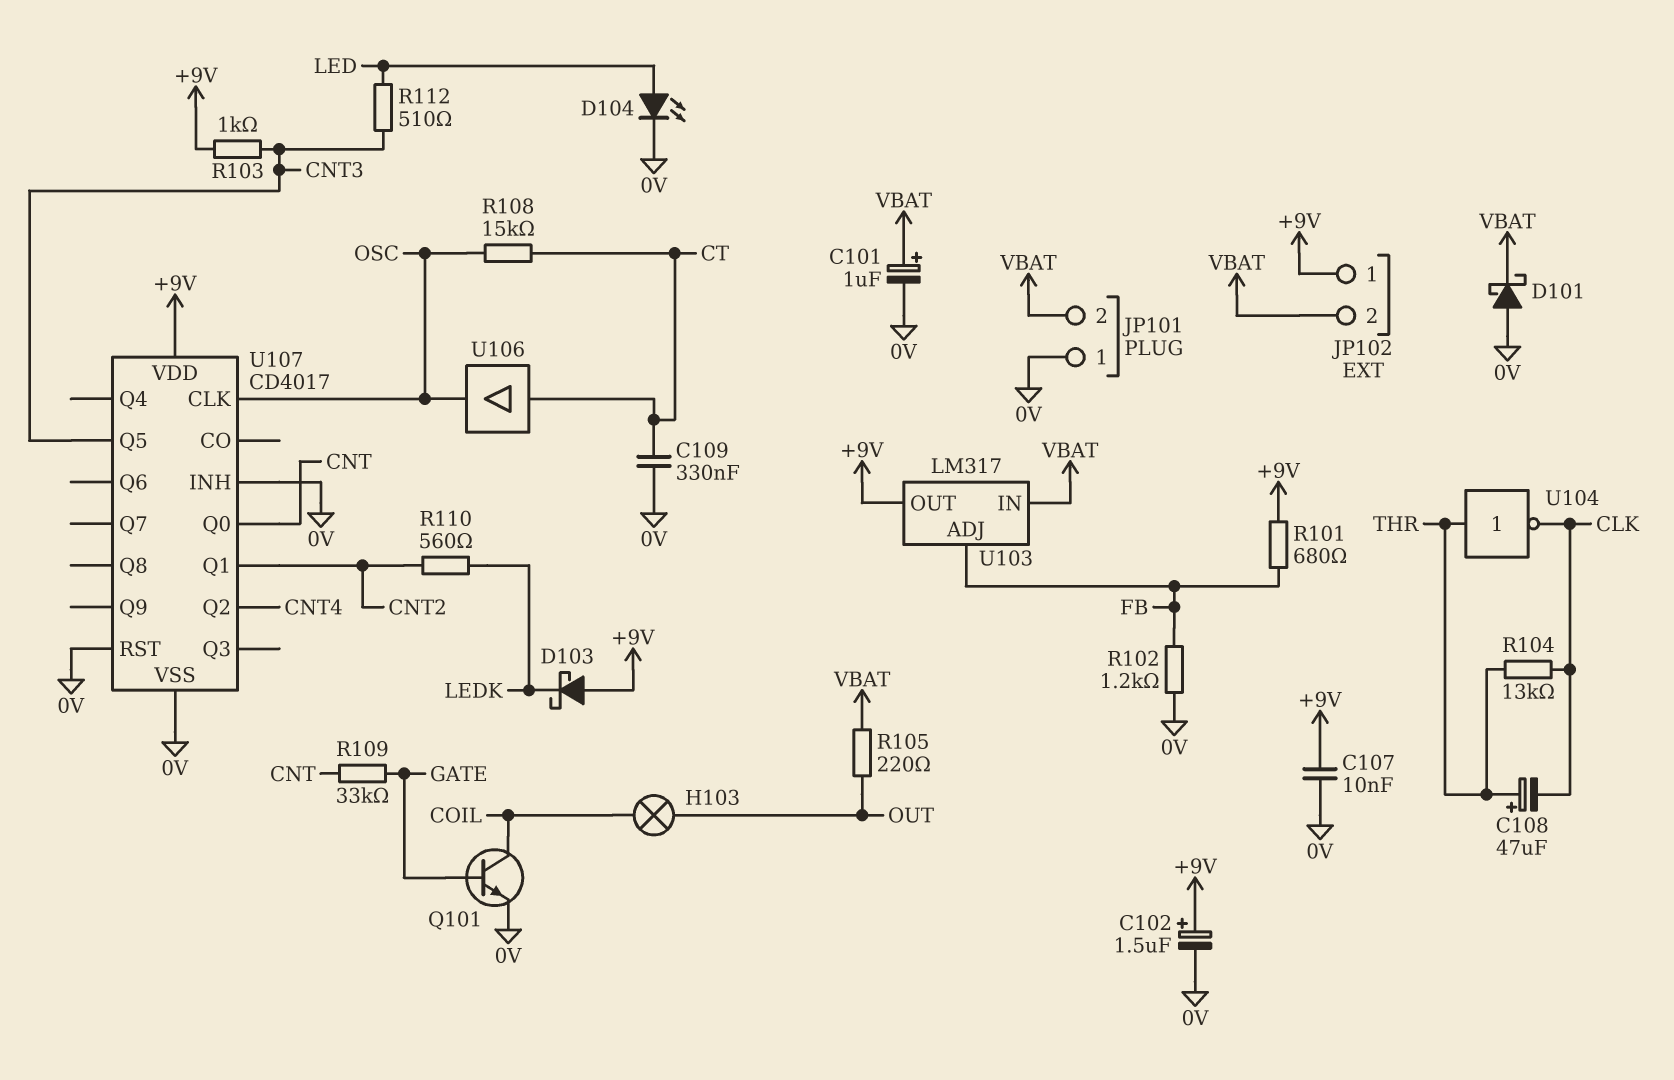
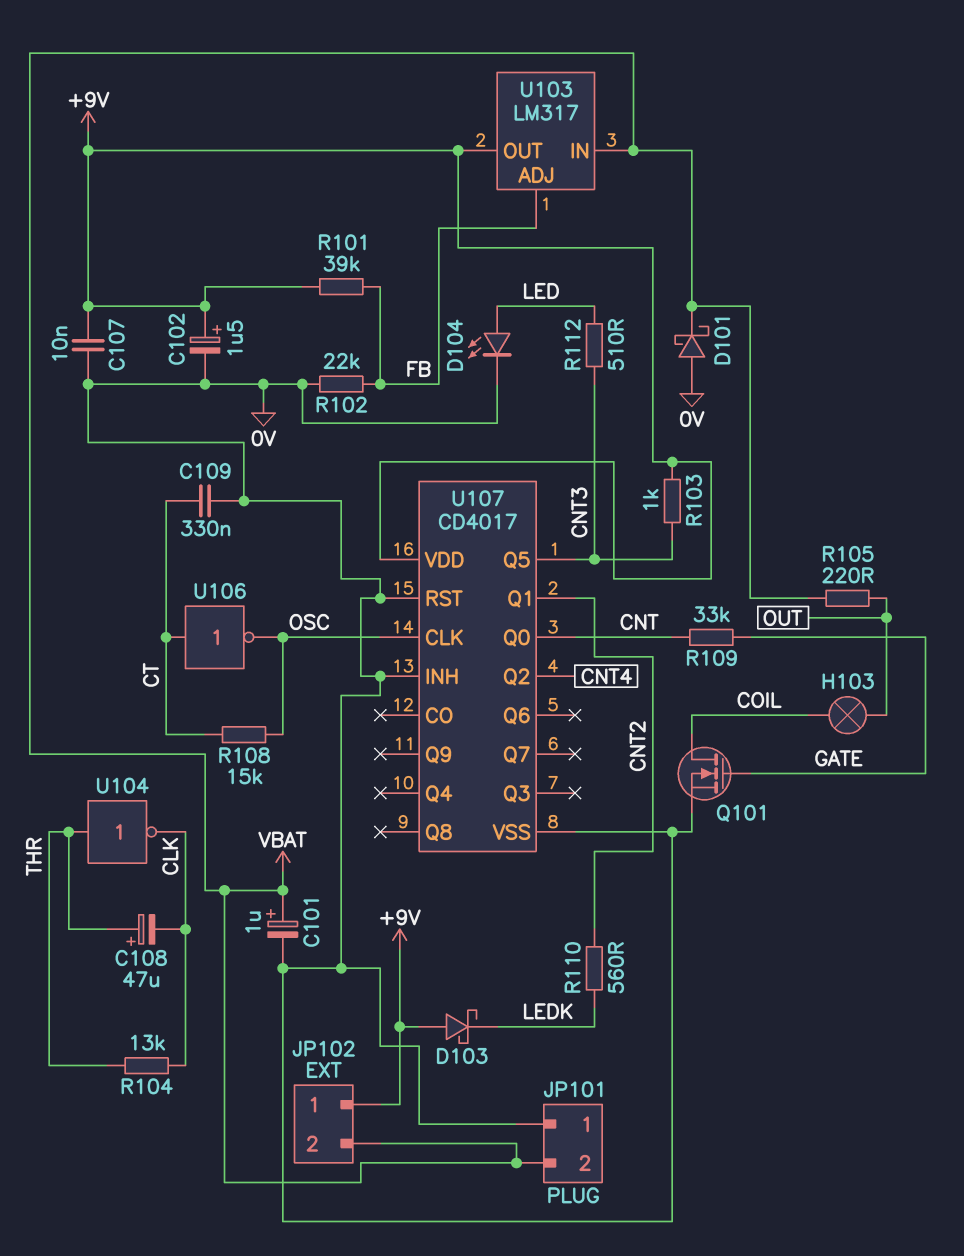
Q101: NPN (B GATE, C COIL, E 0V) -> NMOS (G GATE, D COIL, S 0V)
R101: 680 (+9V, FB) -> 39k (+9V, FB)
R102: 1.2k (0V, FB) -> 22k (0V, FB)
U106: buffer (in CT, out OSC) -> NOT (in CT, out OSC)

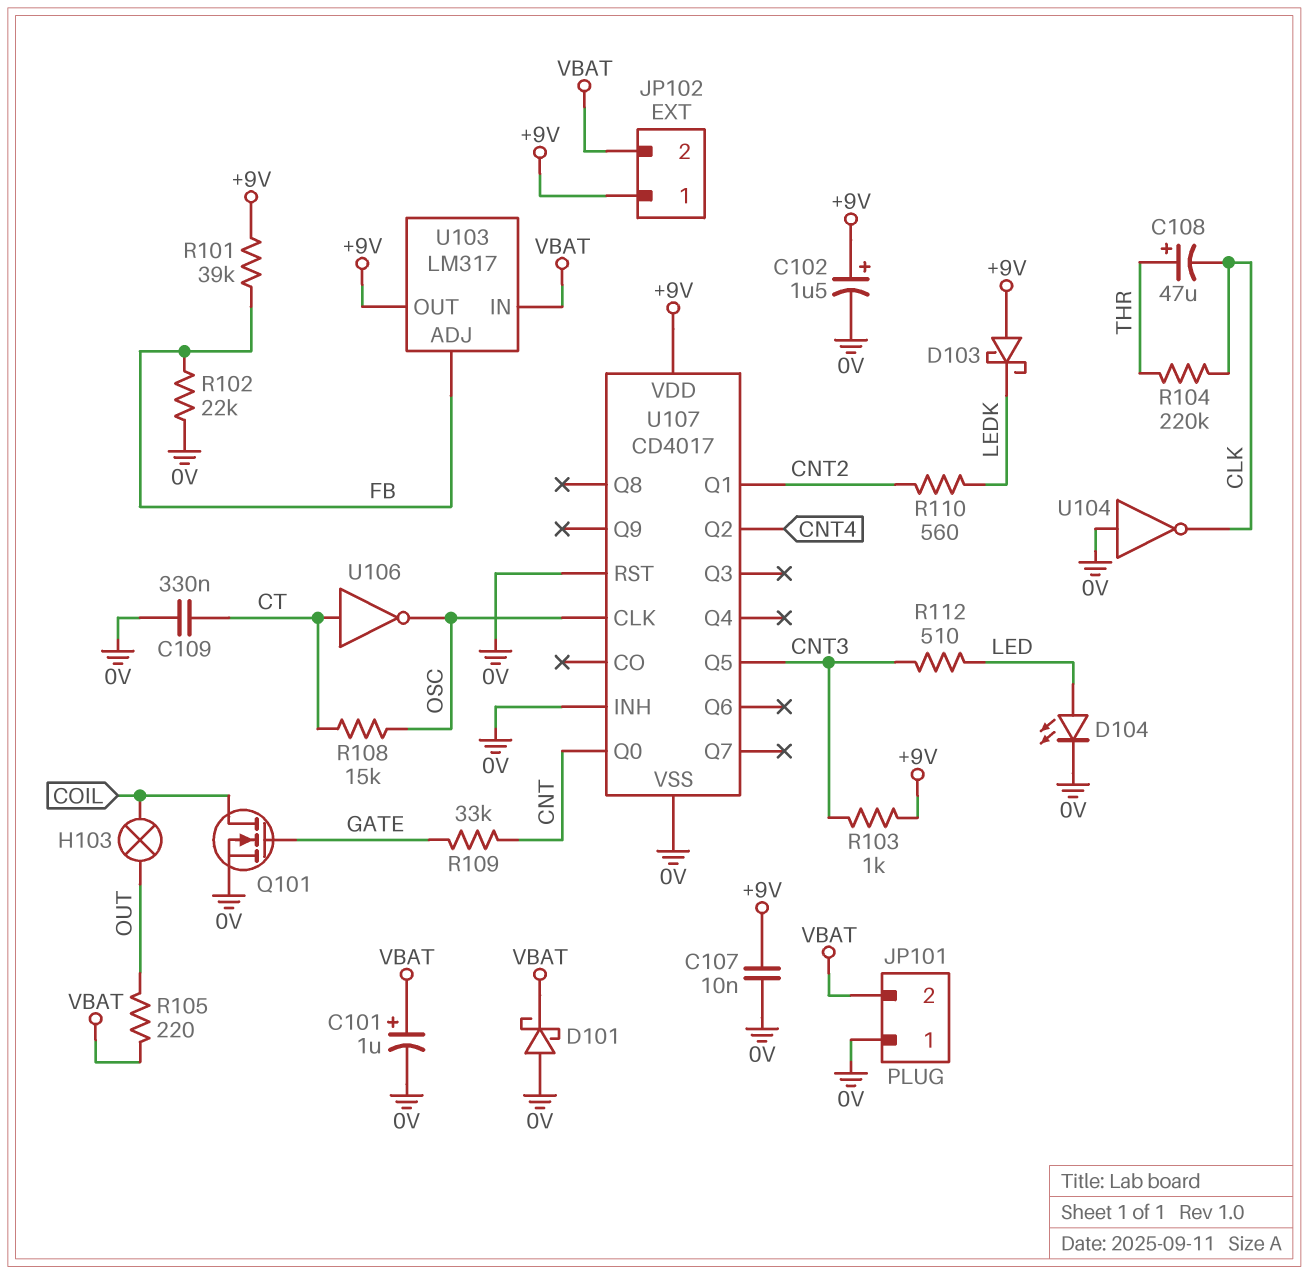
R104: 13k (CLK, THR) -> 220k (CLK, THR)
U104: NOT (in THR, out CLK) -> NOT (in 0V, out CLK)

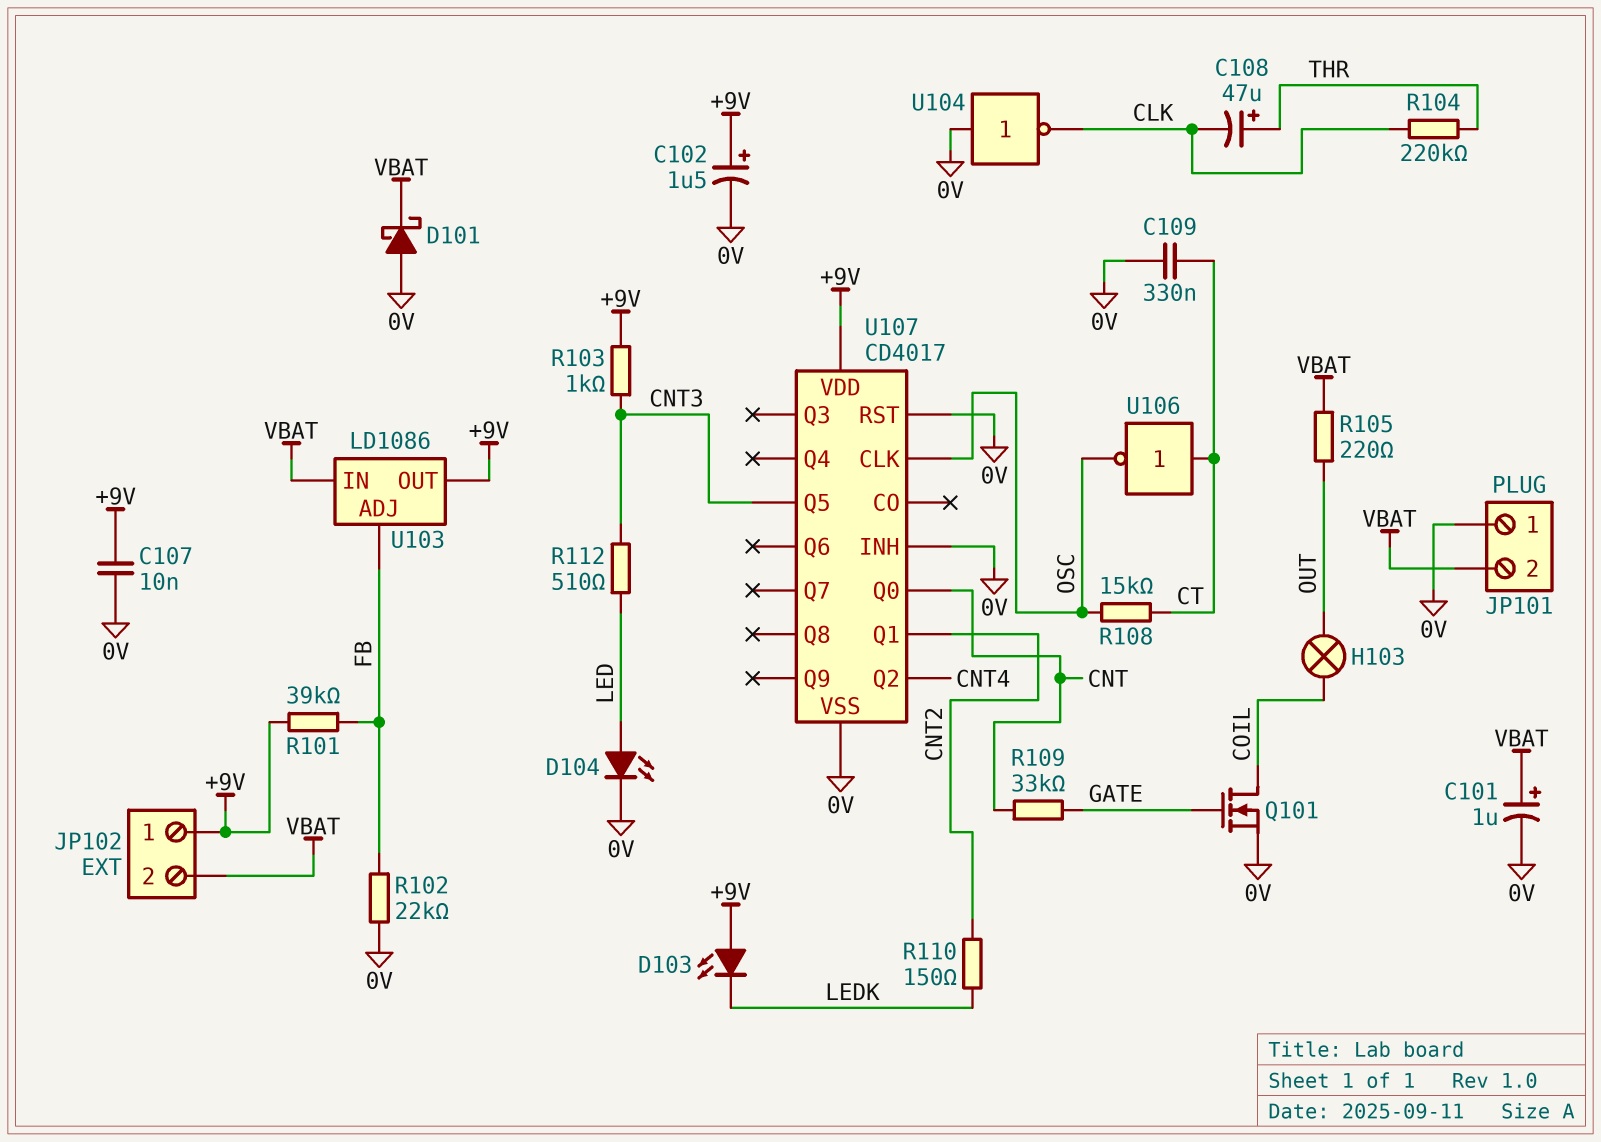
D103: schottky (A +9V, K LEDK) -> LED (A +9V, K LEDK)
R110: 560 (CNT2, LEDK) -> 150 (CNT2, LEDK)
U103: LM317 -> LD1086

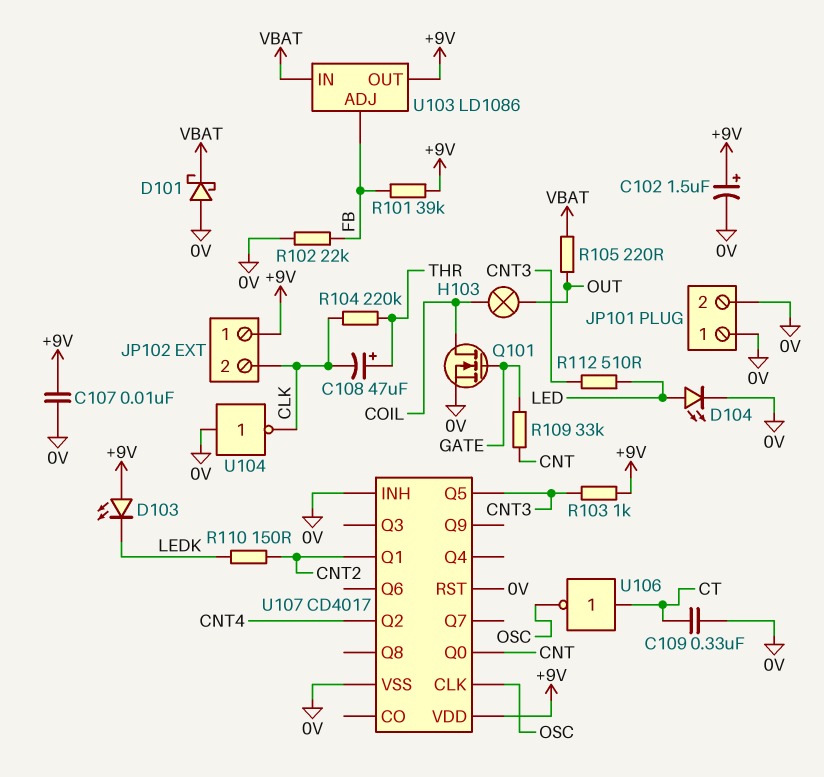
C101: 1uF (plus VBAT, minus 0V) -> none
JP101 pin 2: VBAT -> 0V
JP102 pin 2: VBAT -> CLK
R108: 15k (CT, OSC) -> none

